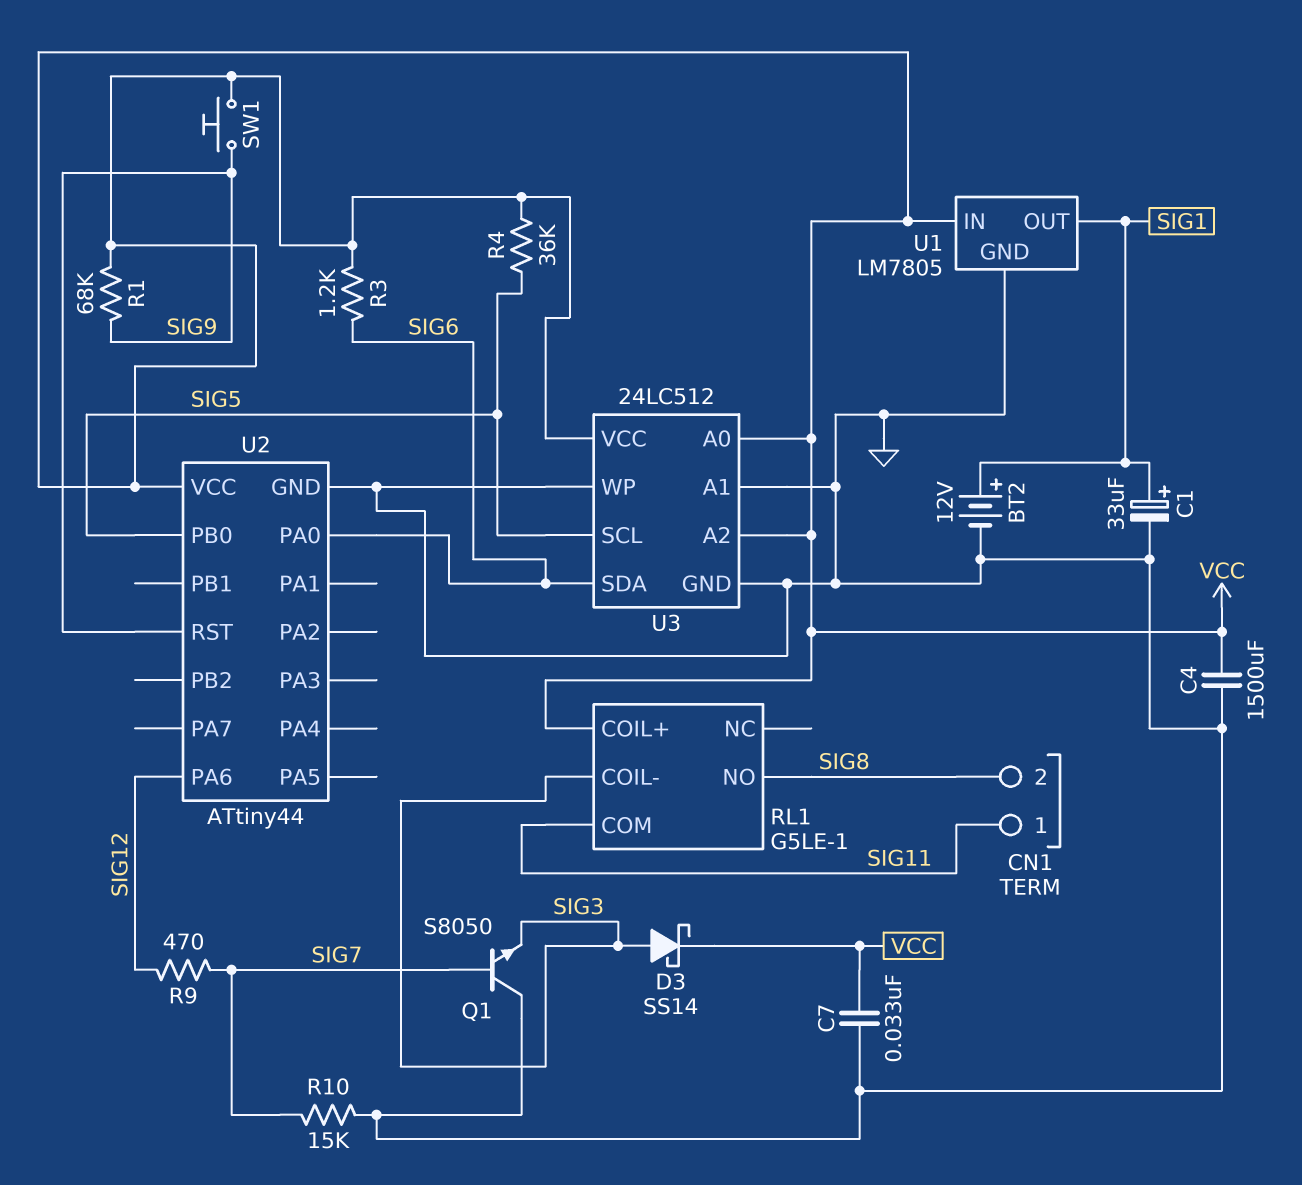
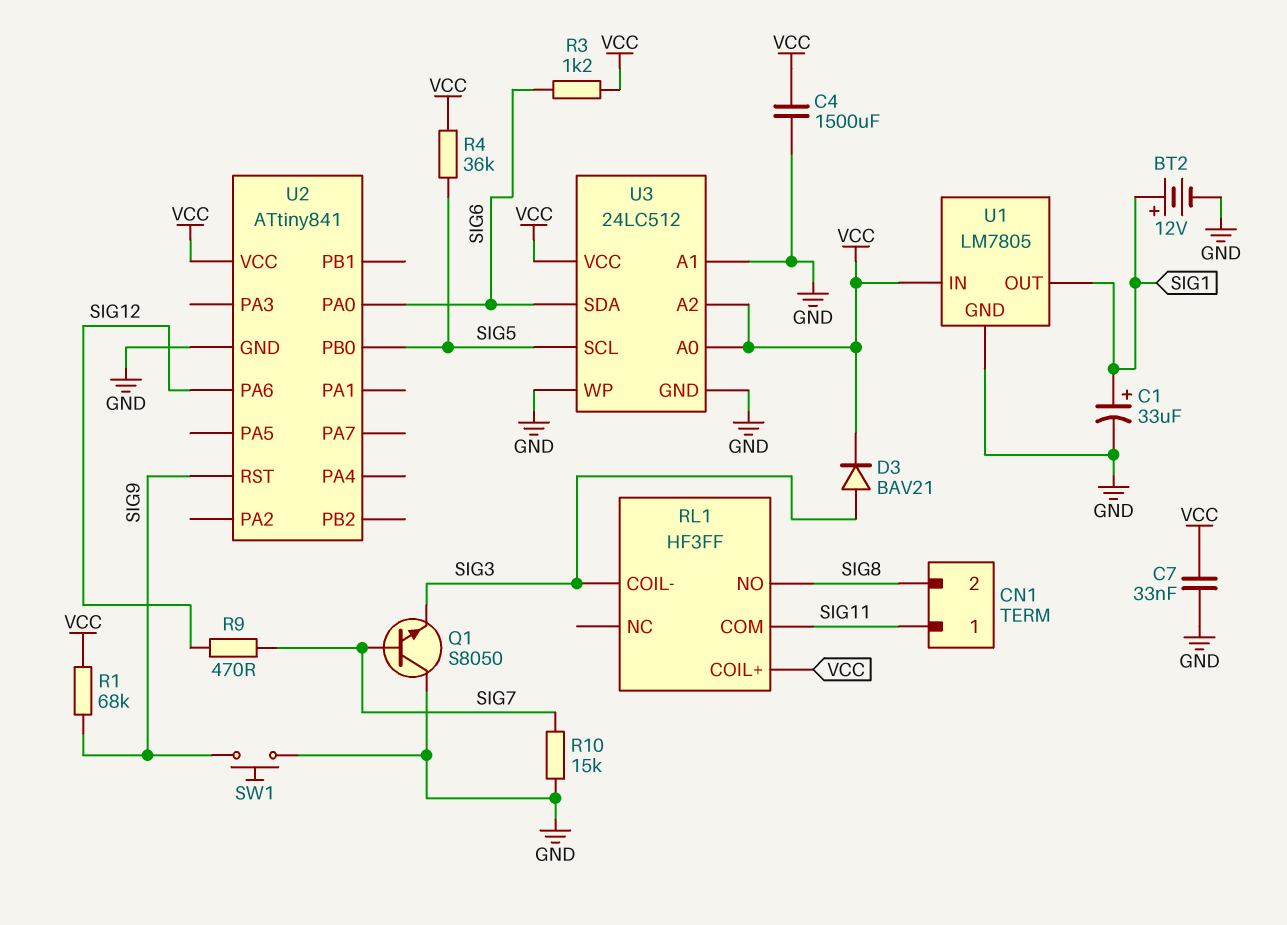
D3: schottky SS14 (A SIG3, K VCC) -> diode BAV21 (A SIG3, K VCC)
RL1: G5LE-1 -> HF3FF
SW1: button (SIG9, VCC) -> button (GND, SIG9)
U2: ATtiny44 -> ATtiny841

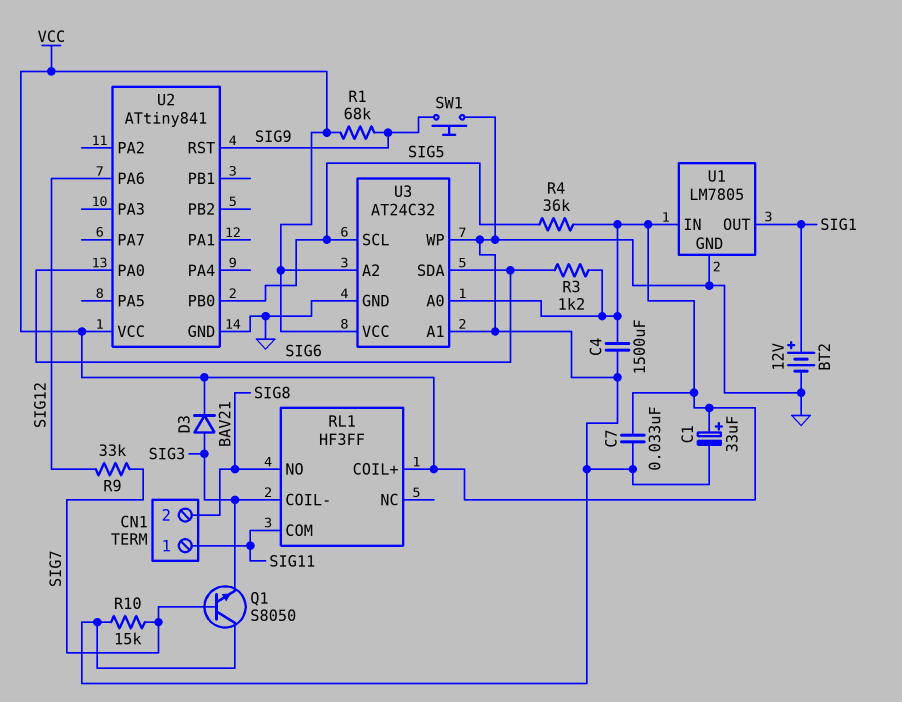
C1: 33uF (plus SIG1, minus GND) -> 33uF (plus VCC, minus GND)
R9: 470 (SIG7, SIG12) -> 33k (SIG7, SIG12)
U3: 24LC512 -> AT24C32

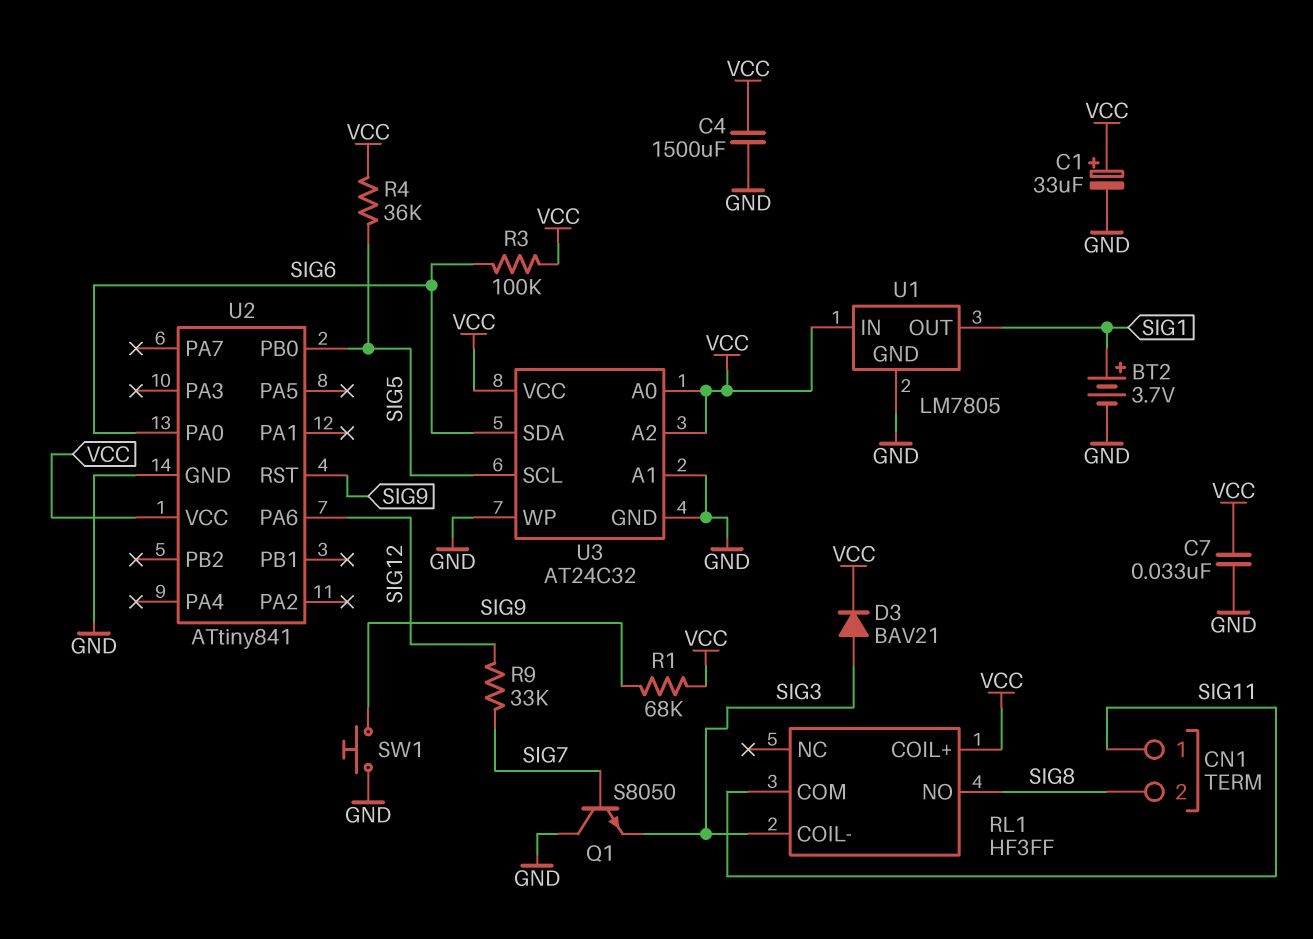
BT2: 12V (plus SIG1, minus GND) -> 3.7V (plus SIG1, minus GND)
R3: 1.2k (SIG6, VCC) -> 100k (SIG6, VCC)
R10: 15k (GND, SIG7) -> none

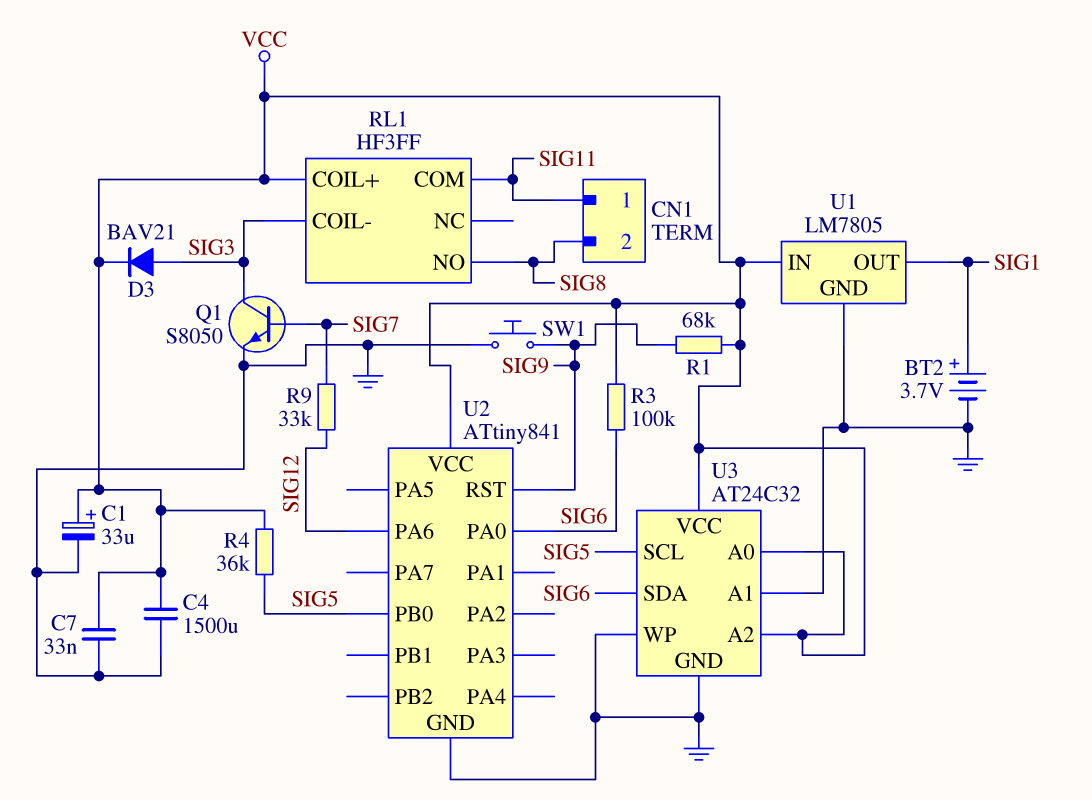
Q1: NPN S8050 (B SIG7, C GND, E SIG3) -> NPN S8050 (B SIG7, C SIG3, E GND)

